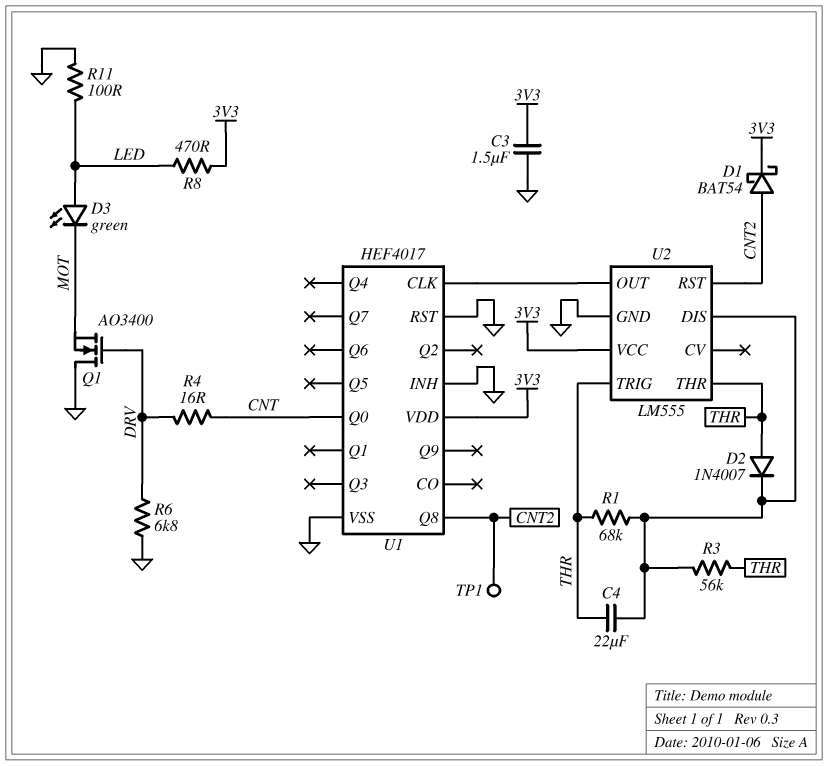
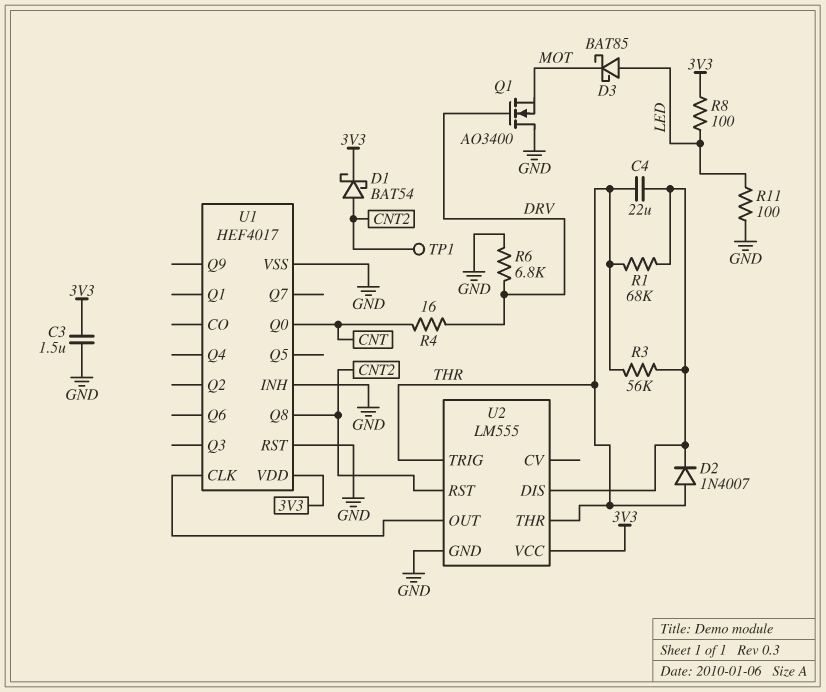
D3: LED green (A LED, K MOT) -> schottky BAT85 (A LED, K MOT)
R8: 470 (3V3, LED) -> 100 (3V3, LED)

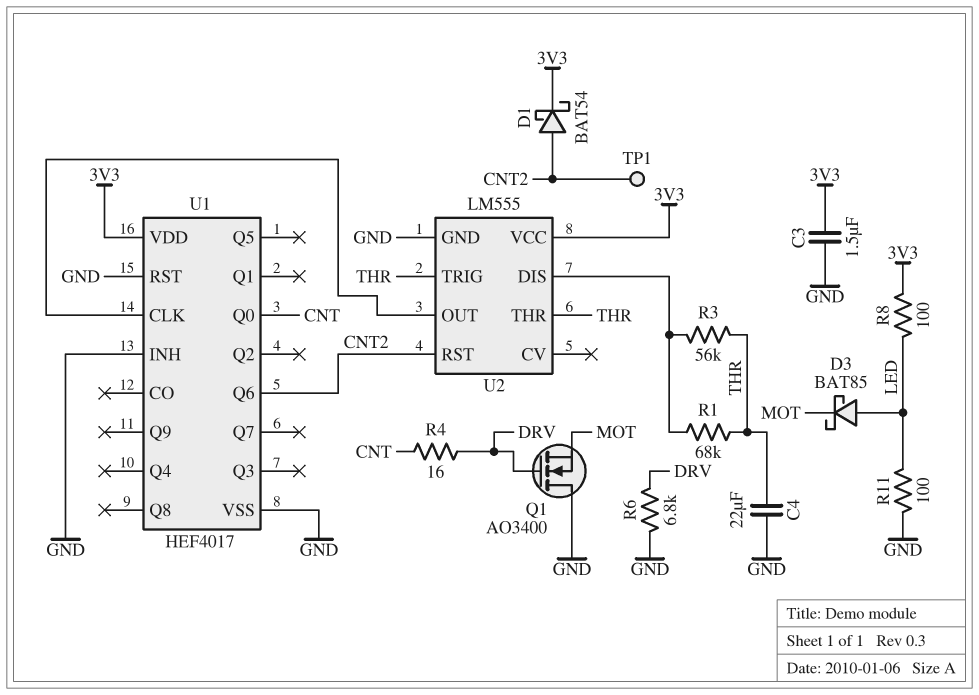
C4: 22uF (THR, U2/DIS) -> 22uF (GND, THR)
D2: diode 1N4007 (A THR, K U2/DIS) -> none
U1 pin Q6: none -> CNT2
U1 pin Q8: CNT2 -> none

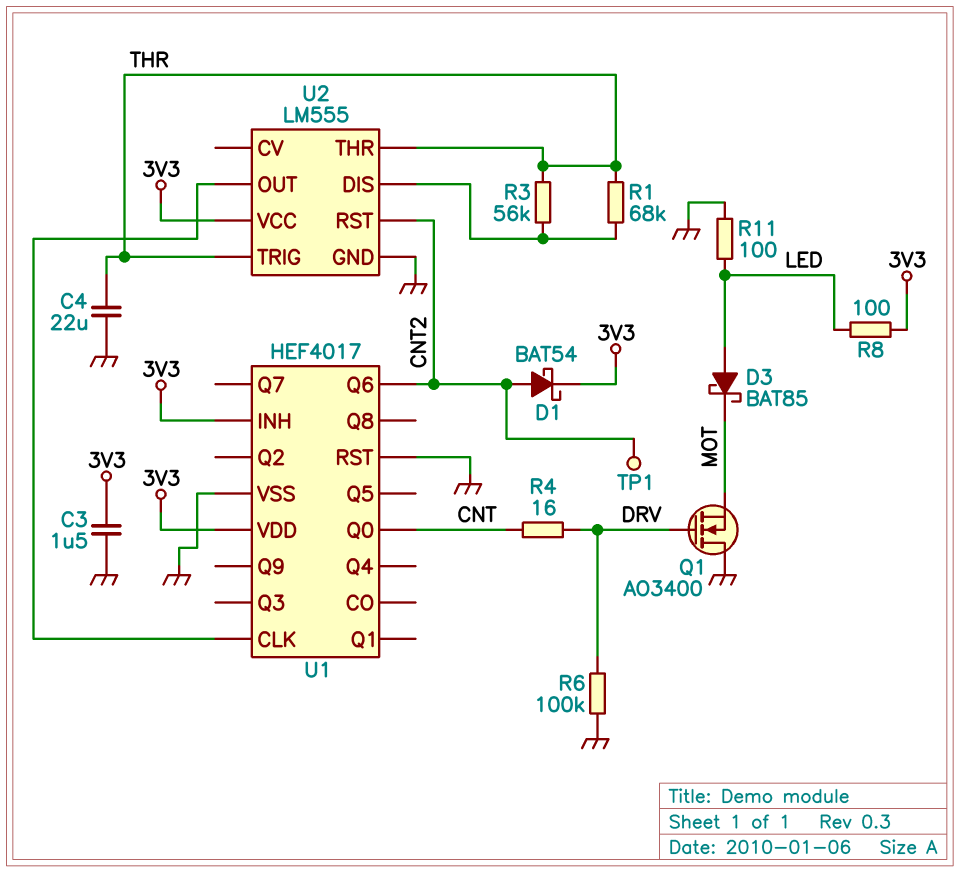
R6: 6.8k (DRV, GND) -> 100k (DRV, GND)
U1 pin INH: GND -> 3V3

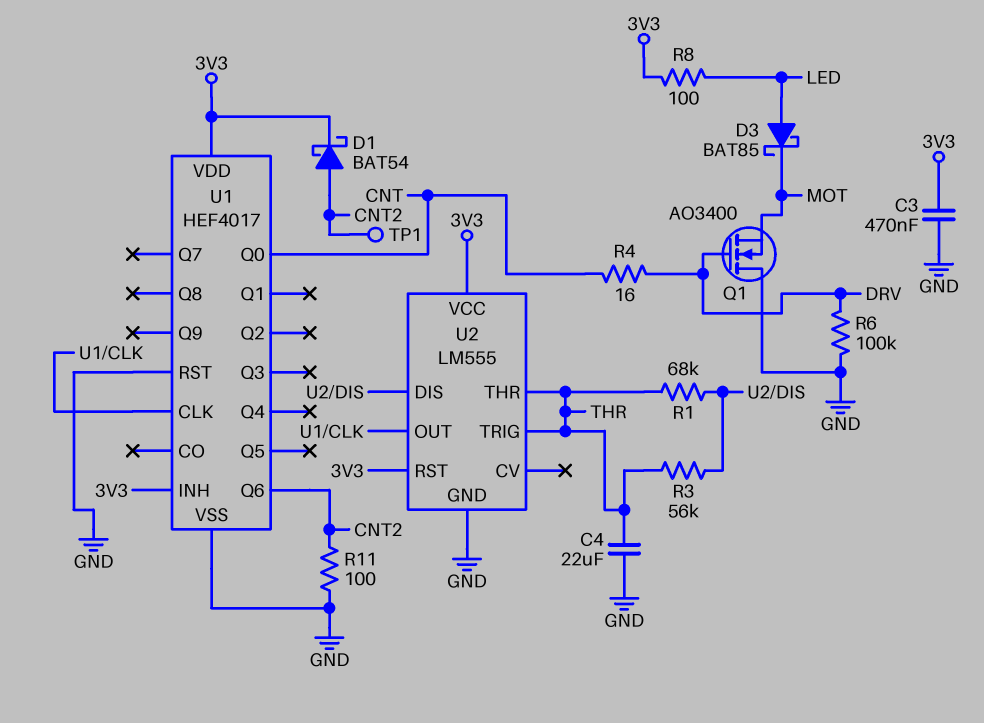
C3: 1.5uF (3V3, GND) -> 470nF (3V3, GND)
R11: 100 (GND, LED) -> 100 (CNT2, GND)
U2 pin RST: CNT2 -> 3V3

